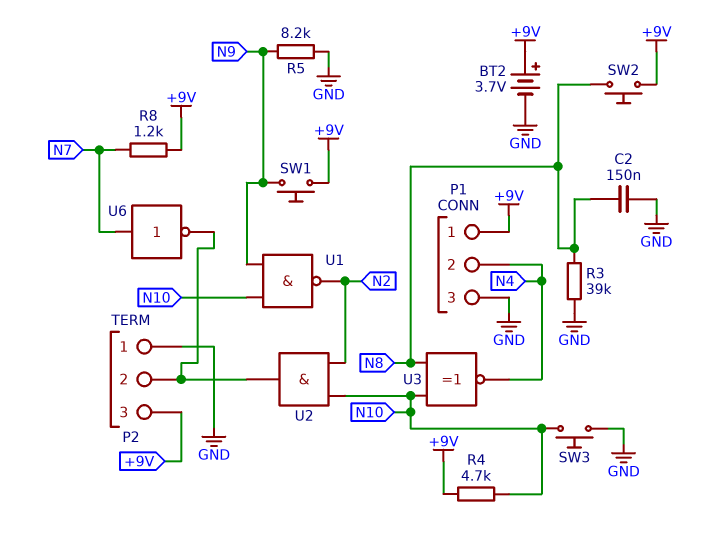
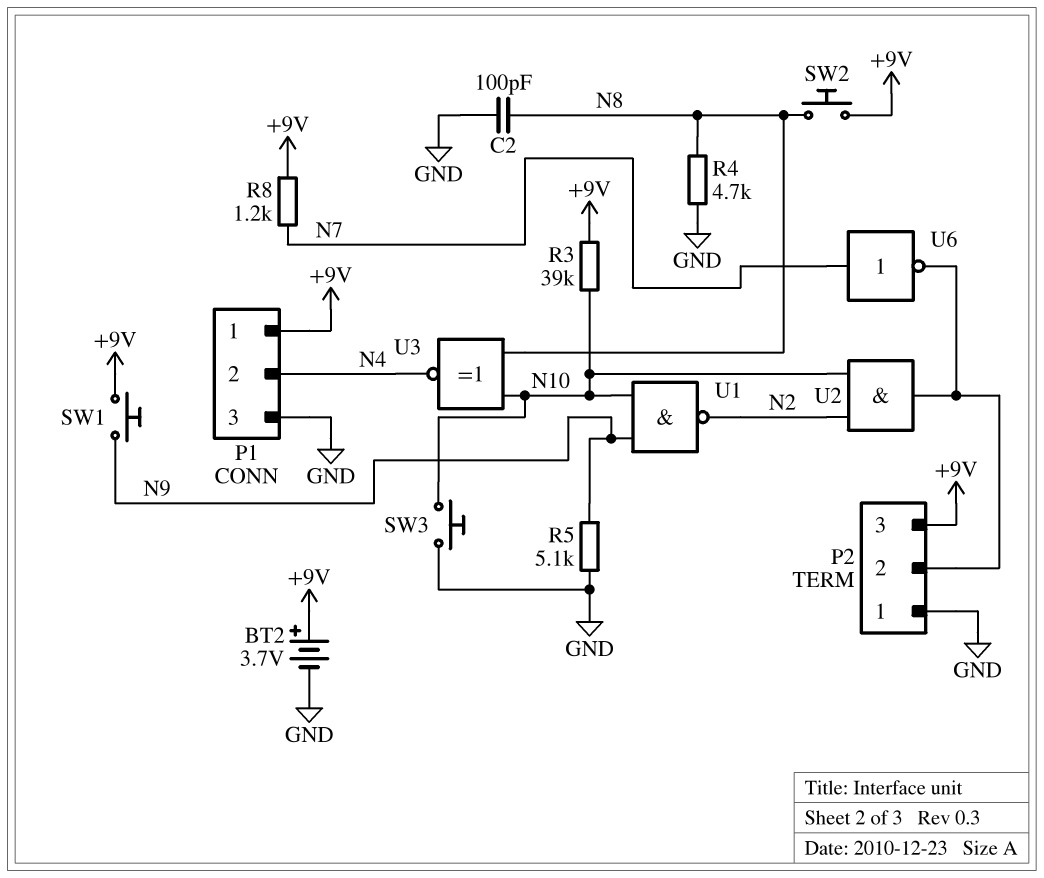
C2: 150nF (GND, N8) -> 100pF (GND, N8)
R3: 39k (GND, N8) -> 39k (+9V, N10)
R4: 4.7k (+9V, N10) -> 4.7k (GND, N8)
R5: 8.2k (GND, N9) -> 5.1k (GND, N9)

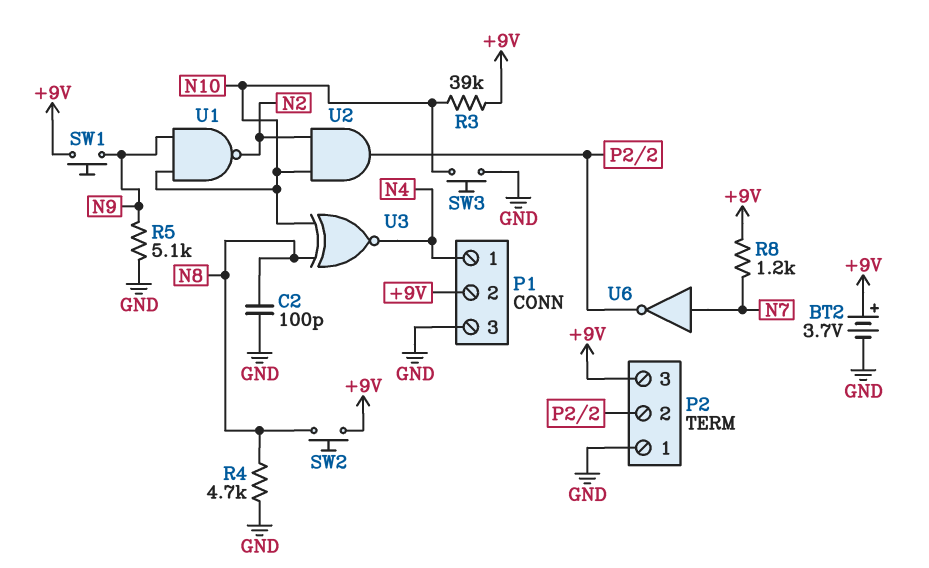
P1 pin 1: +9V -> N4
P1 pin 2: N4 -> +9V

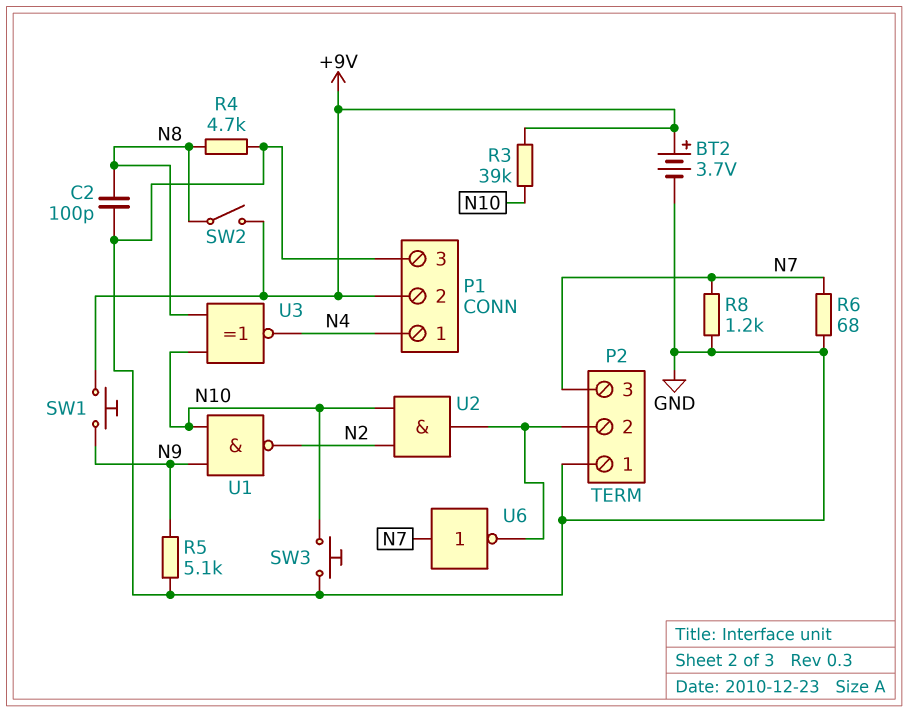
P2 pin 3: +9V -> N7
R6: none -> 68 (GND, N7)
R8: 1.2k (+9V, N7) -> 1.2k (GND, N7)
SW2: button (+9V, N8) -> switch (+9V, N8)

